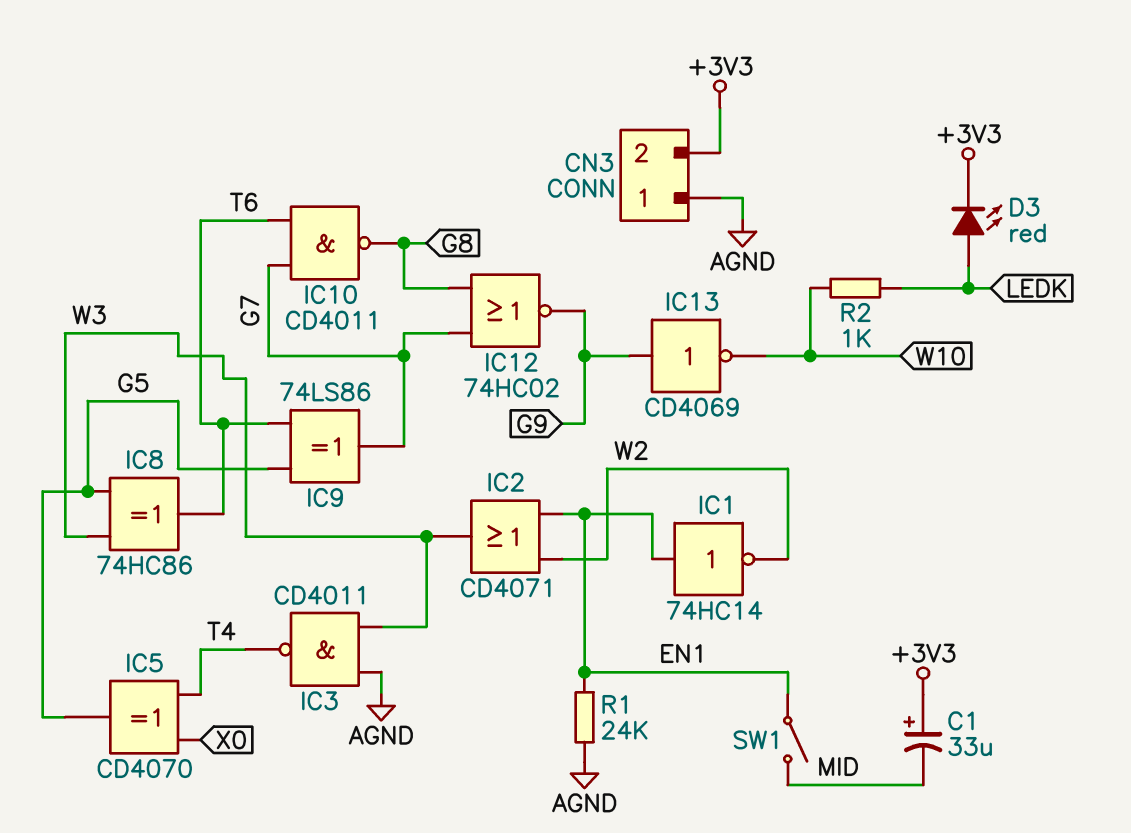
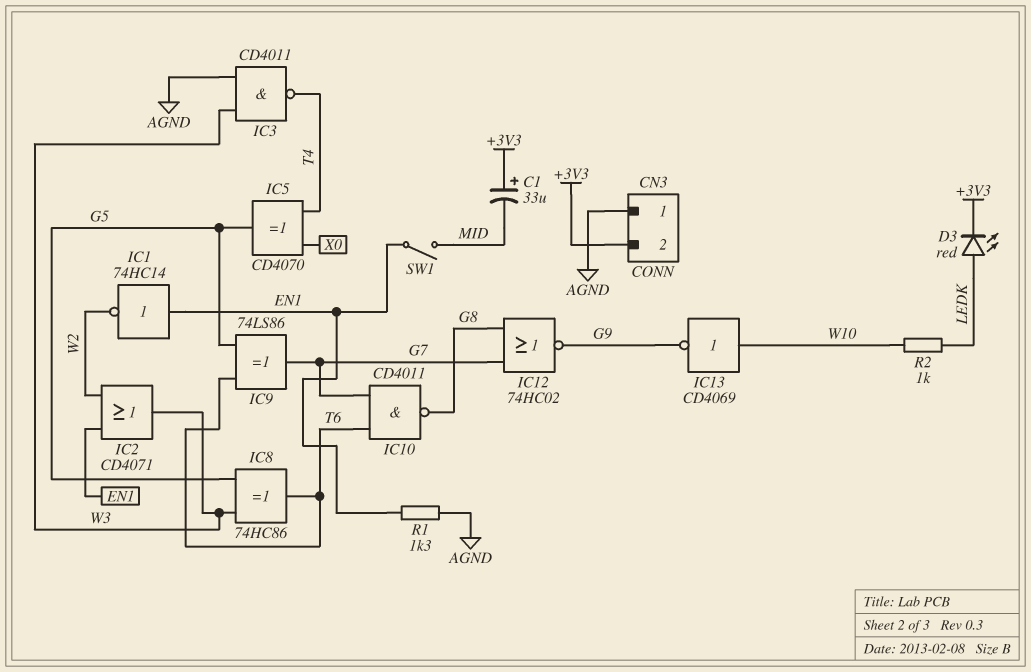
IC13: NOT CD4069 (in G9, out W10) -> NOT CD4069 (in W10, out G9)
R1: 24k (AGND, EN1) -> 1.3k (AGND, EN1)

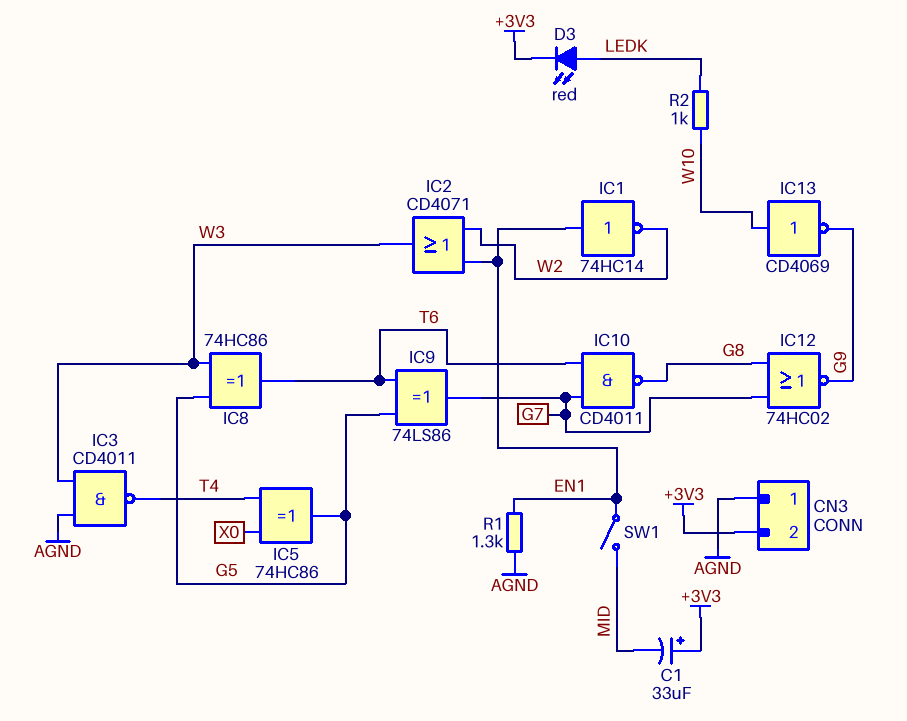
IC5: XOR CD4070 (in T4, in X0, out G5) -> XOR 74HC86 (in T4, in X0, out G5)

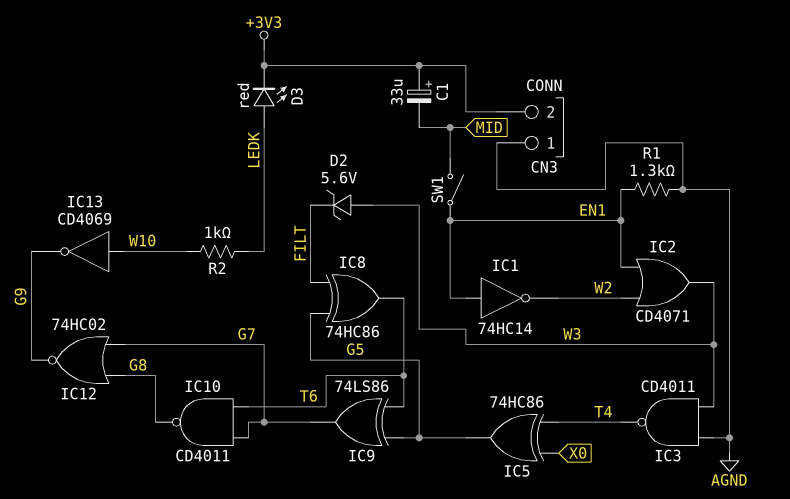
D2: none -> zener 5.6V (A W3, K FILT)
IC8: XOR 74HC86 (in G5, in W3, out T6) -> XOR 74HC86 (in FILT, in G5, out T6)

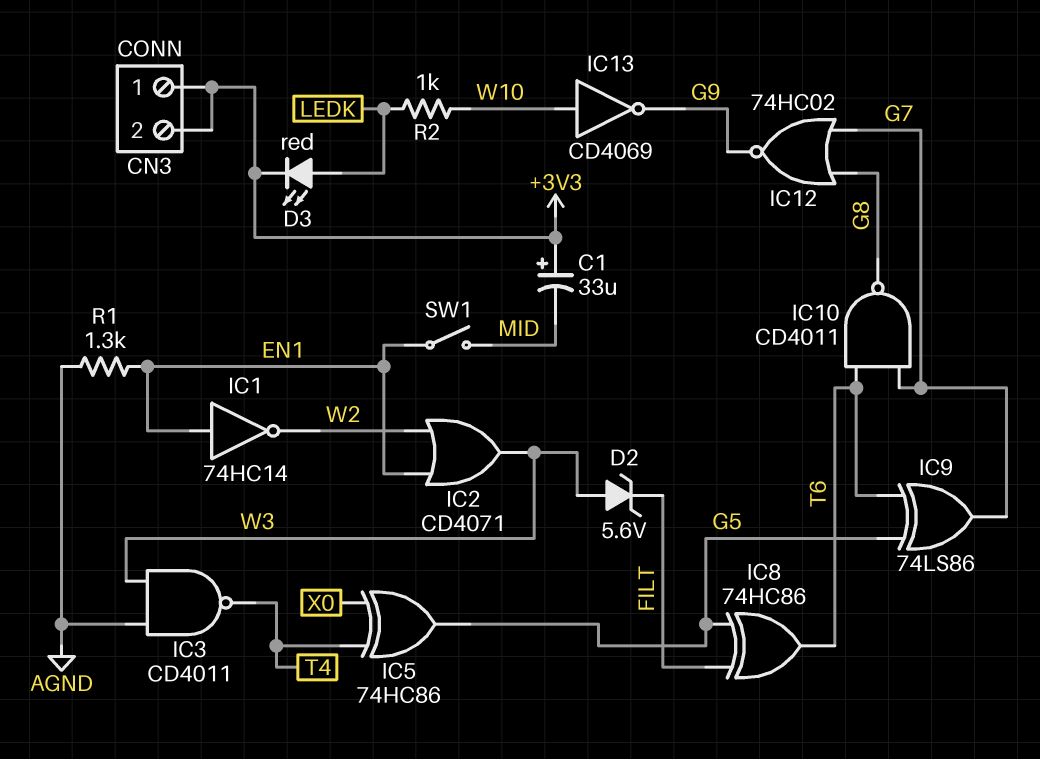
CN3 pin 1: AGND -> +3V3

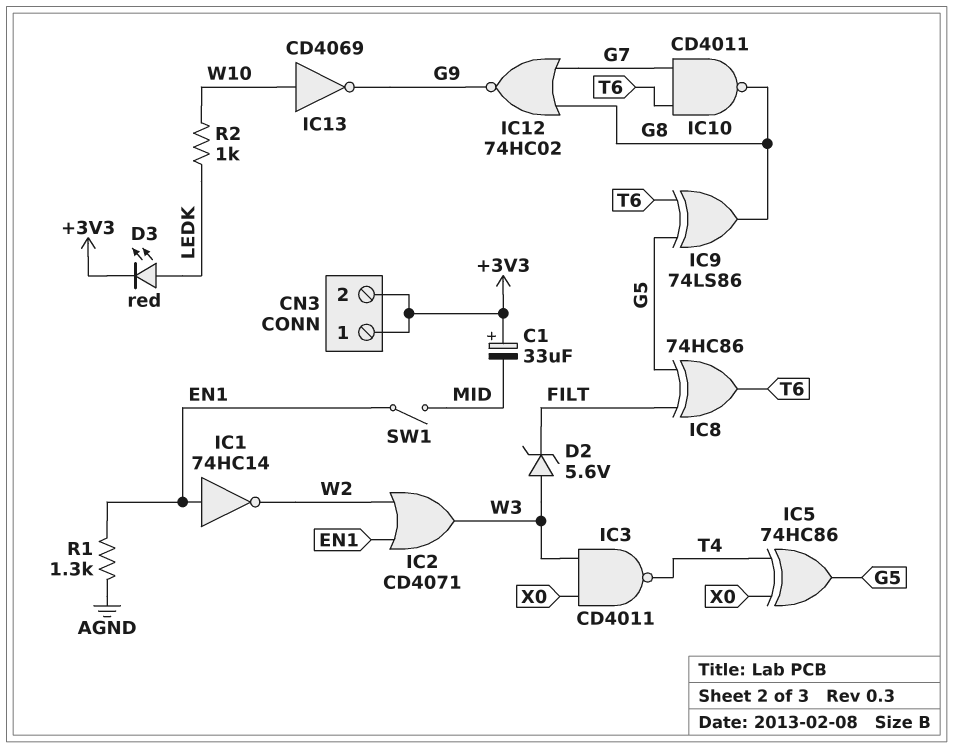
IC3: NAND CD4011 (in AGND, in W3, out T4) -> NAND CD4011 (in W3, in X0, out T4)
IC9: XOR 74LS86 (in G5, in T6, out G7) -> XOR 74LS86 (in G5, in T6, out G8)

